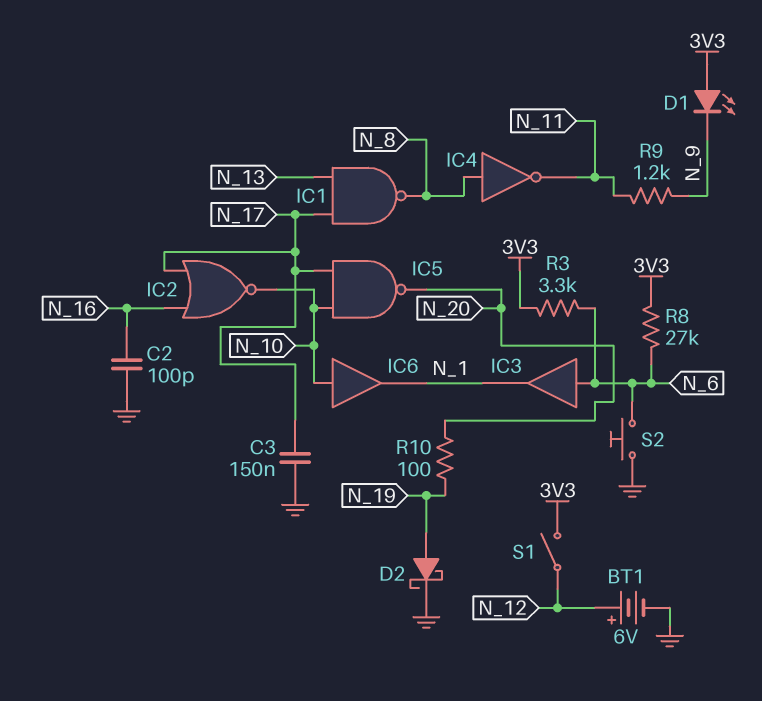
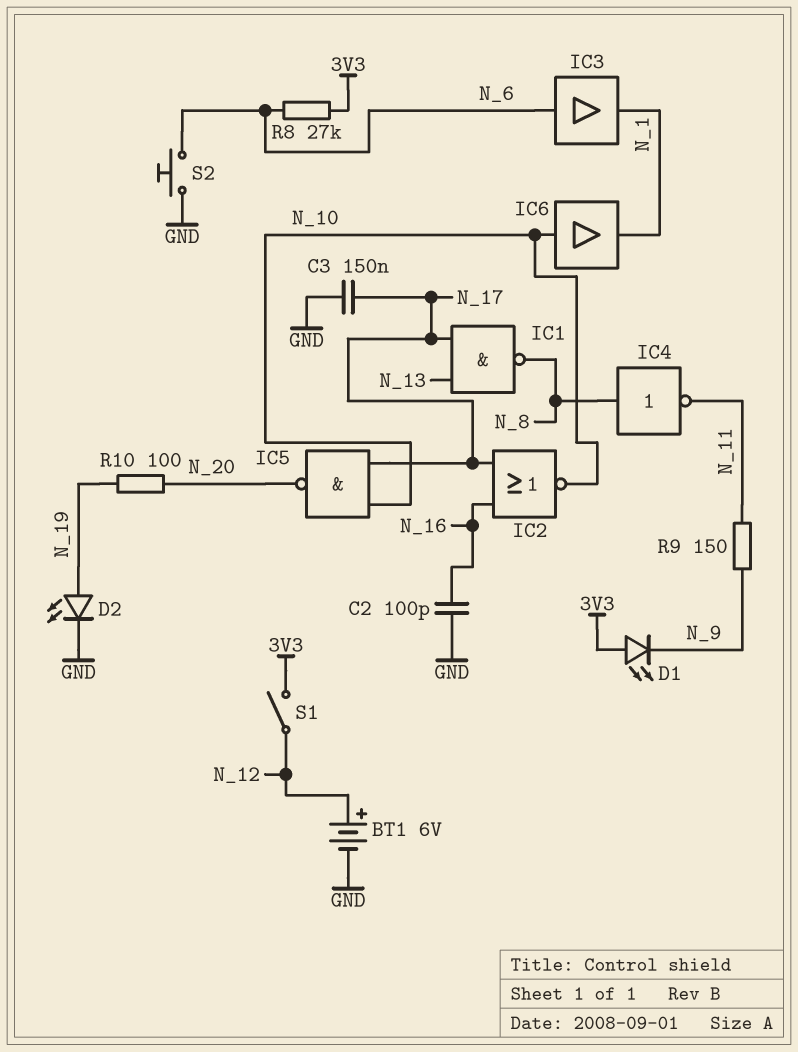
D2: schottky (A N_19, K GND) -> LED (A N_19, K GND)
R3: 3.3k (3V3, N_6) -> none
R9: 1.2k (N_9, N_11) -> 150 (N_9, N_11)

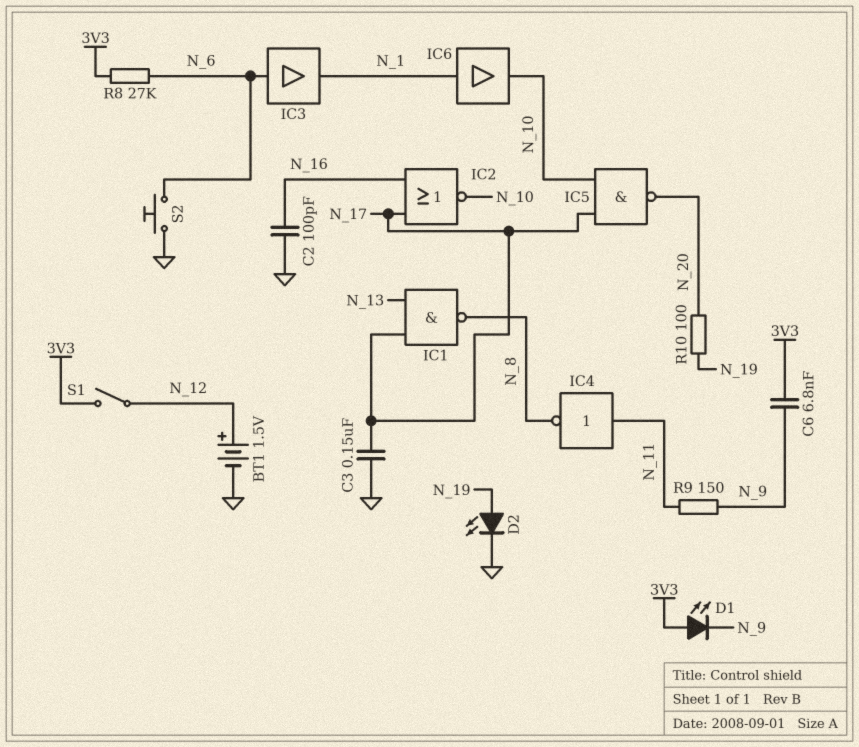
BT1: 6V (plus N_12, minus GND) -> 1.5V (plus N_12, minus GND)
C6: none -> 6.8nF (3V3, N_9)
IC4: NOT (in N_8, out N_11) -> NOT (in N_11, out N_8)
IC6: buffer (in N_10, out N_1) -> buffer (in N_1, out N_10)

